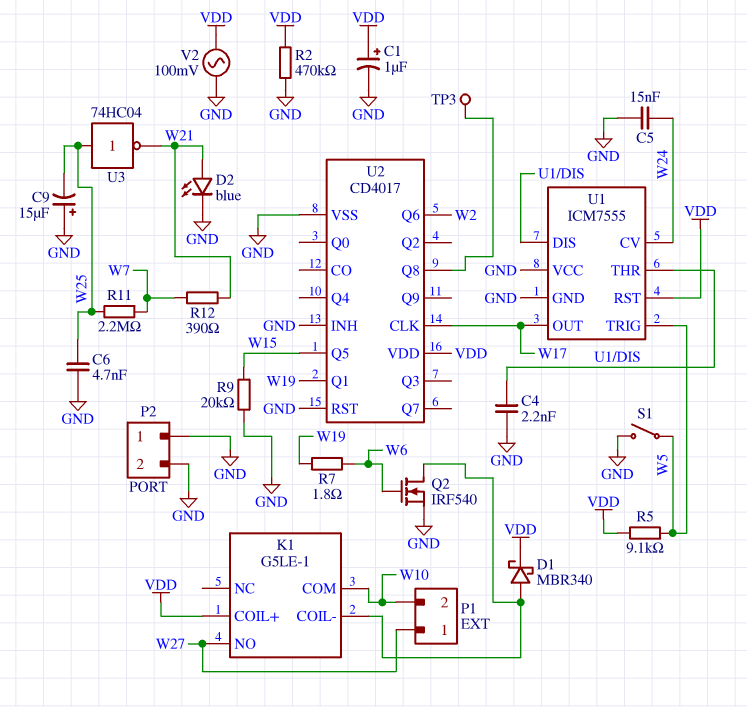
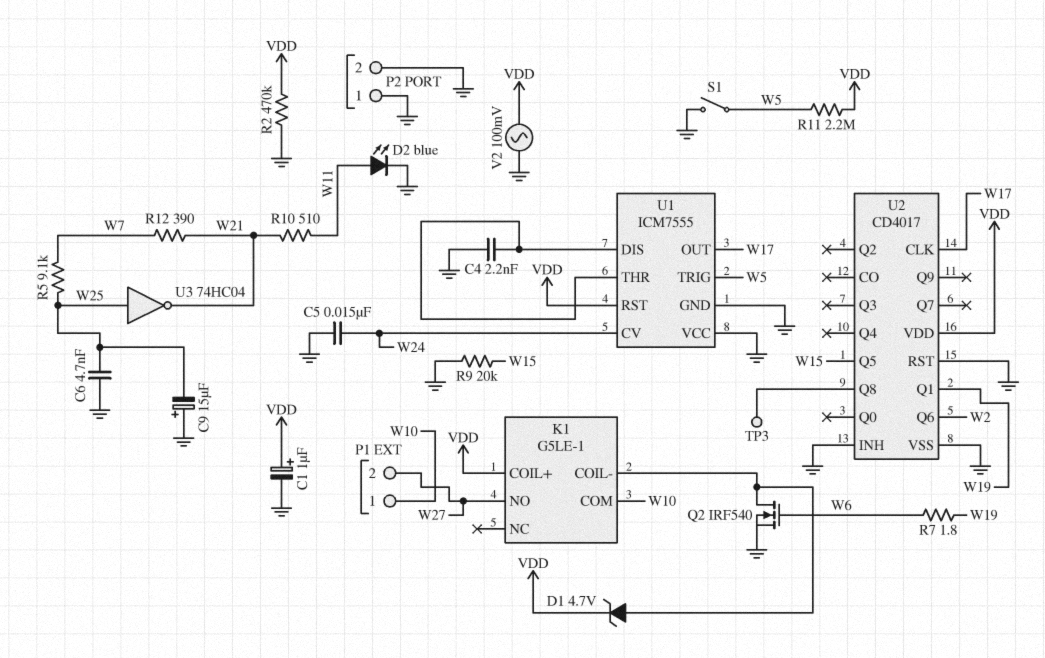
D1: schottky MBR340 (A K1/COIL-, K VDD) -> zener 4.7V (A K1/COIL-, K VDD)
D2: LED blue (A W21, K GND) -> LED blue (A W11, K GND)
P1 pin 1: W27 -> W10
P1 pin 2: W10 -> W27
R5: 9.1k (VDD, W5) -> 9.1k (W7, W25)
R10: none -> 510 (W11, W21)
R11: 2.2M (W7, W25) -> 2.2M (VDD, W5)

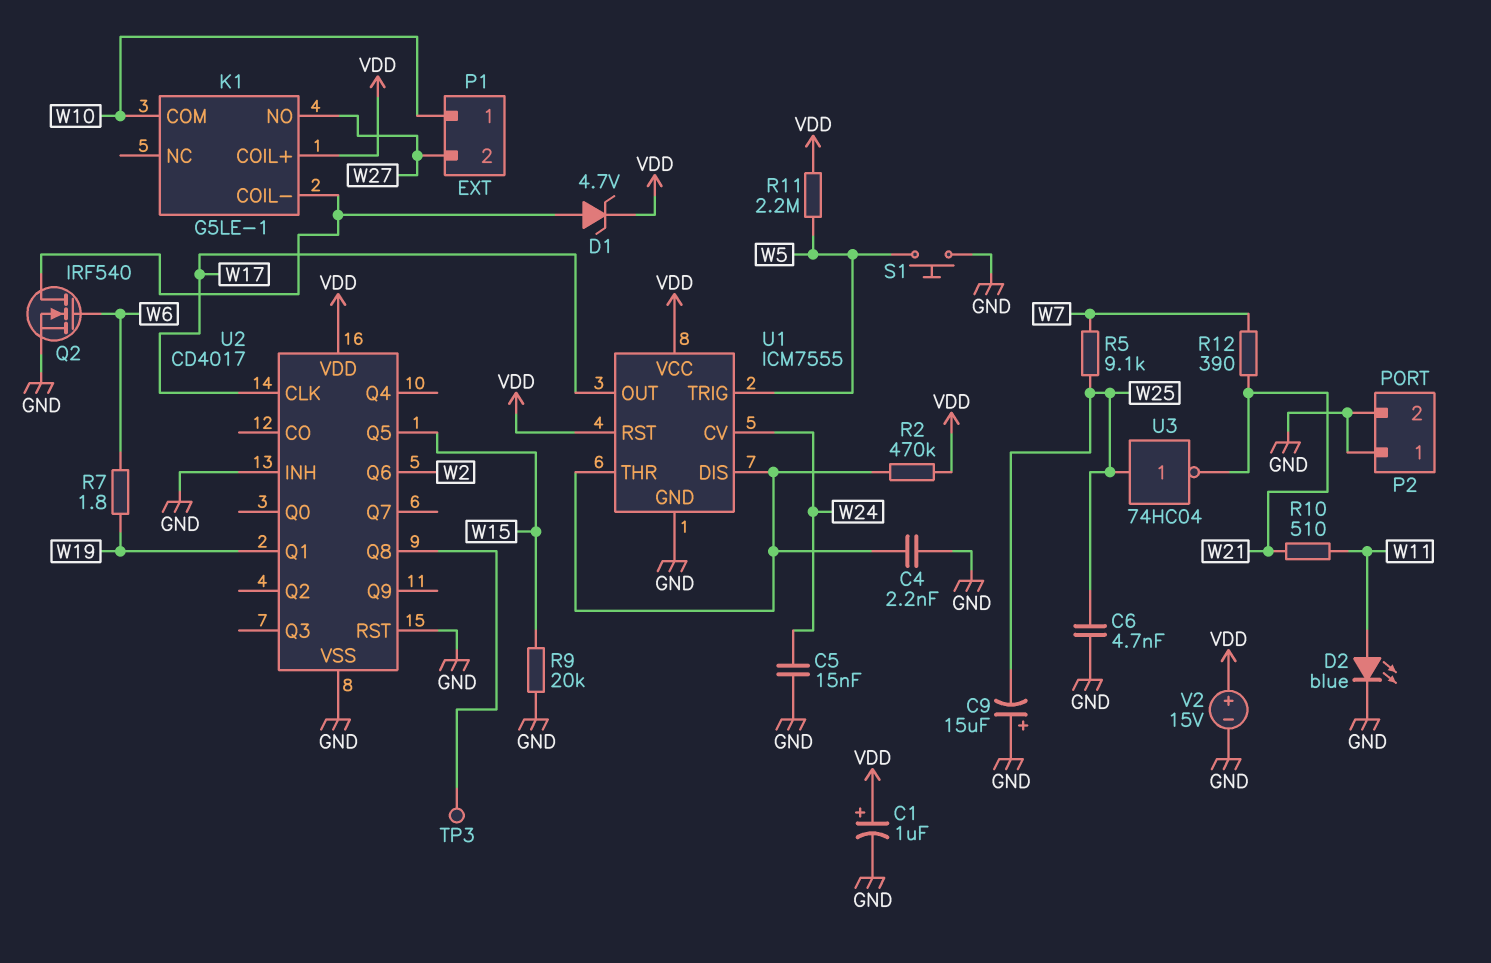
R2: 470k (GND, VDD) -> 470k (U1/DIS, VDD)
S1: switch (GND, W5) -> button (GND, W5)
U1 pin VCC: GND -> VDD
V2: AC 100mV (GND, VDD) -> 15V (plus VDD, minus GND)

